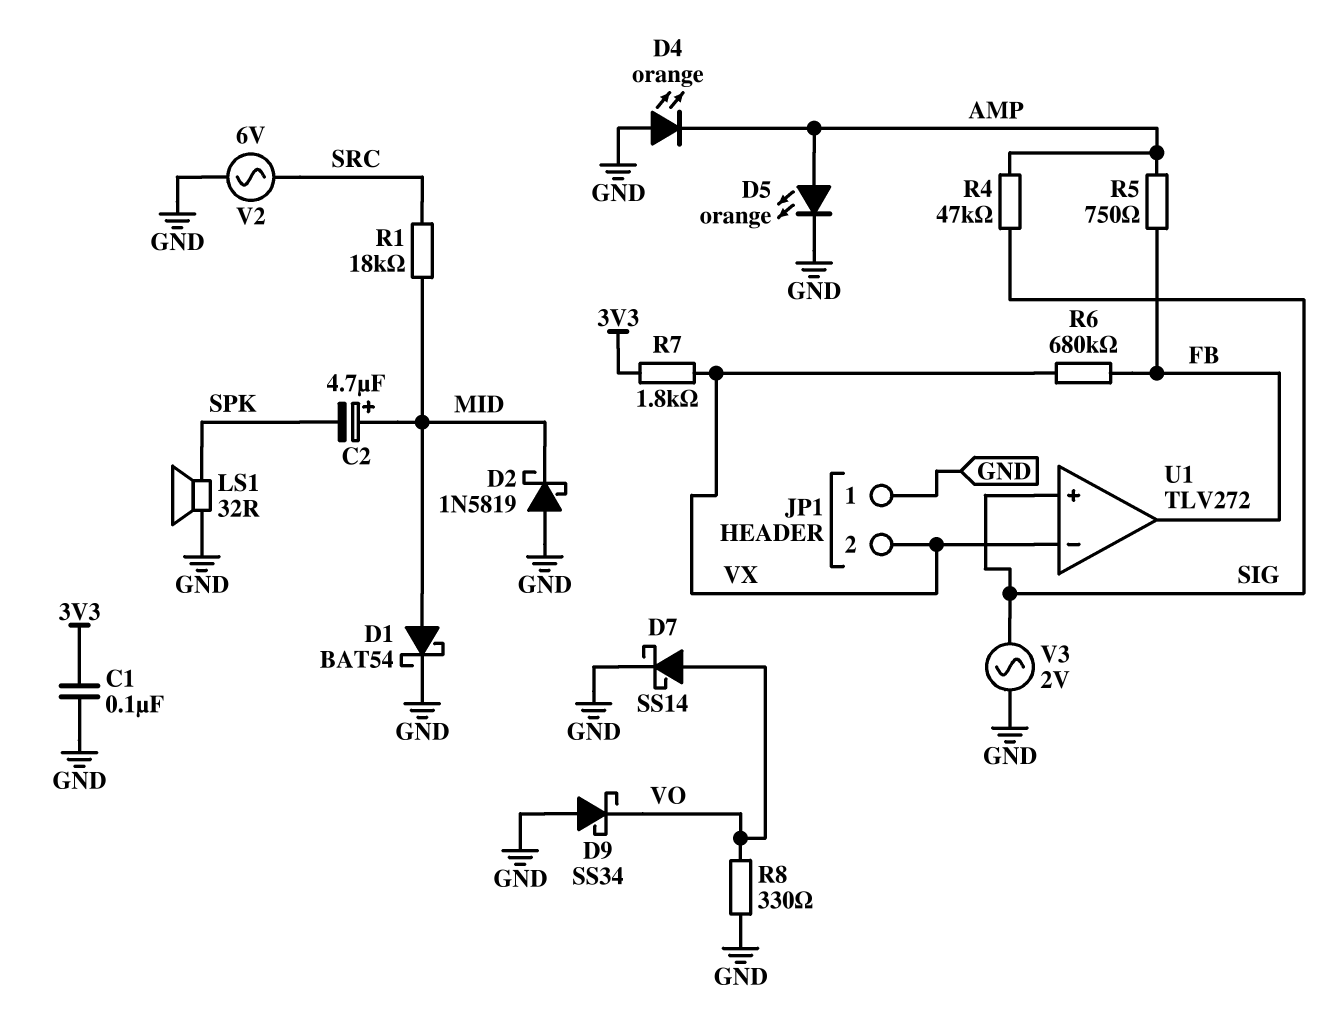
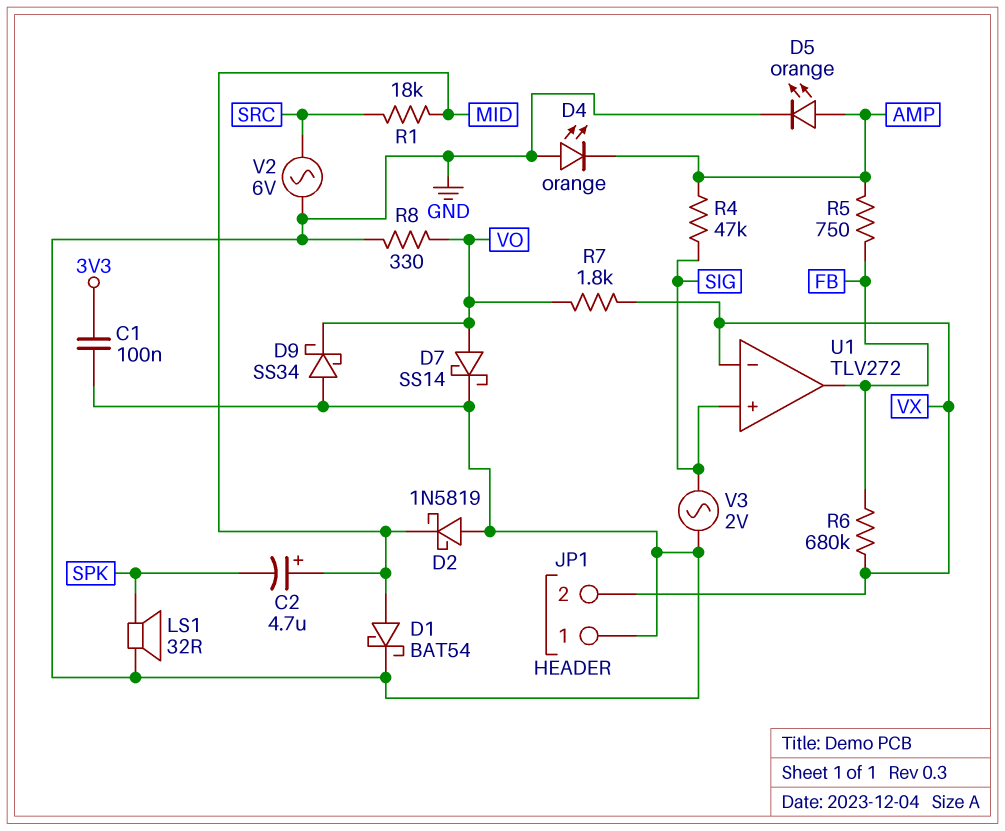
R7: 1.8k (3V3, VX) -> 1.8k (VO, VX)

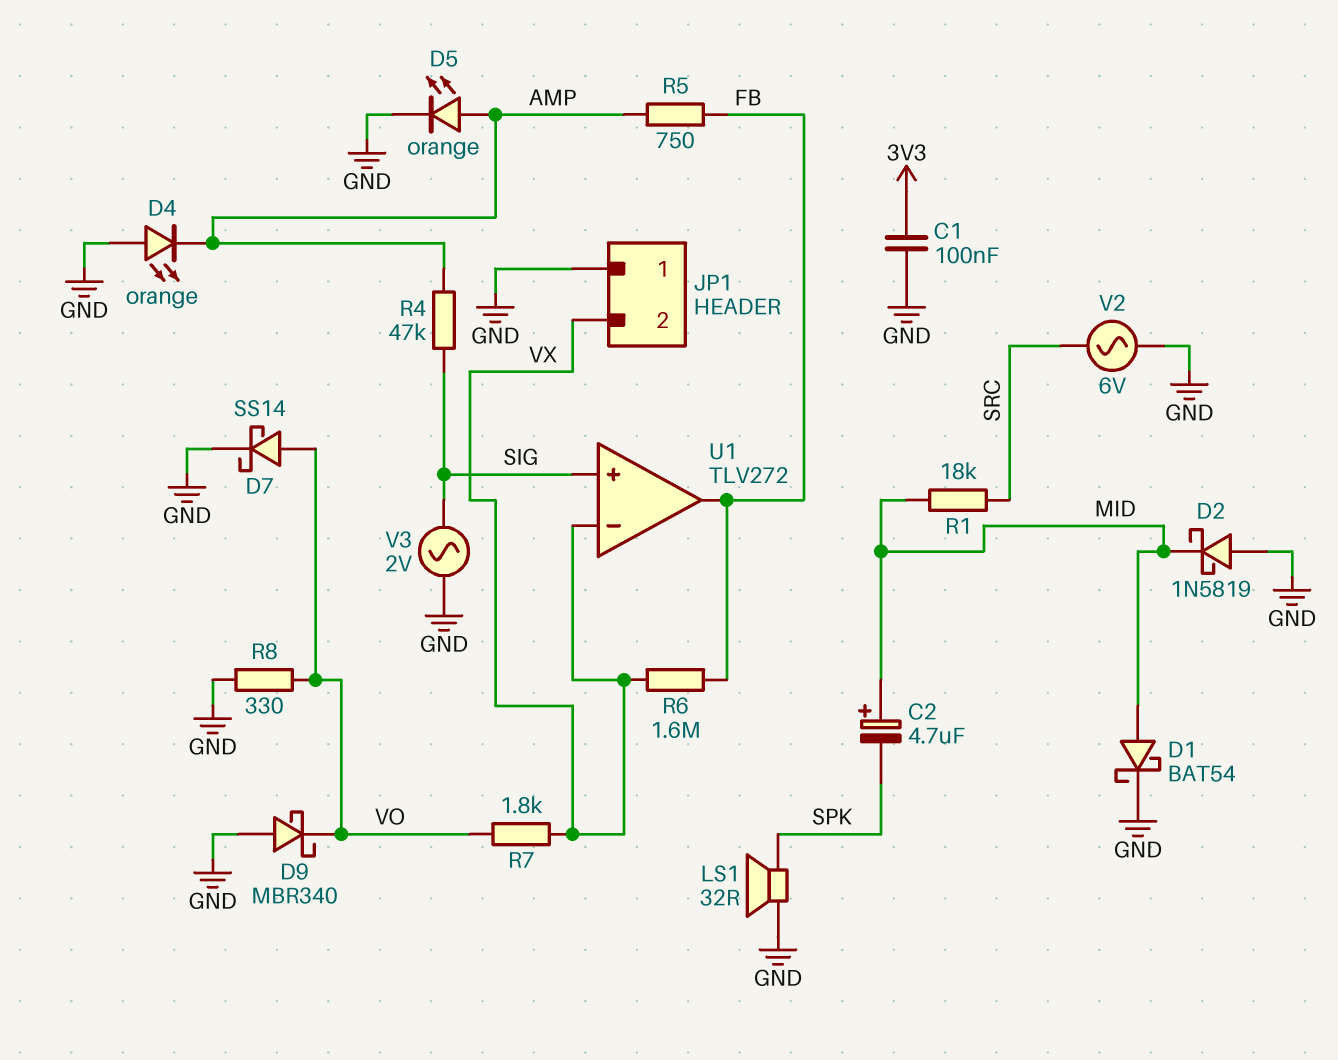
D9: schottky SS34 (A GND, K VO) -> schottky MBR340 (A GND, K VO)
R6: 680k (FB, VX) -> 1.6M (FB, VX)

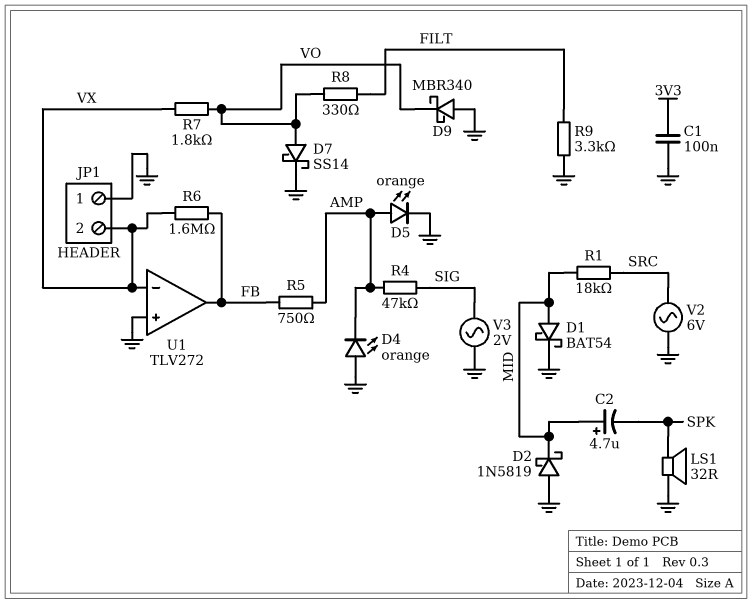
R8: 330 (GND, VO) -> 330 (FILT, VO)
R9: none -> 3.3k (FILT, GND)
U1 pin in+: SIG -> GND

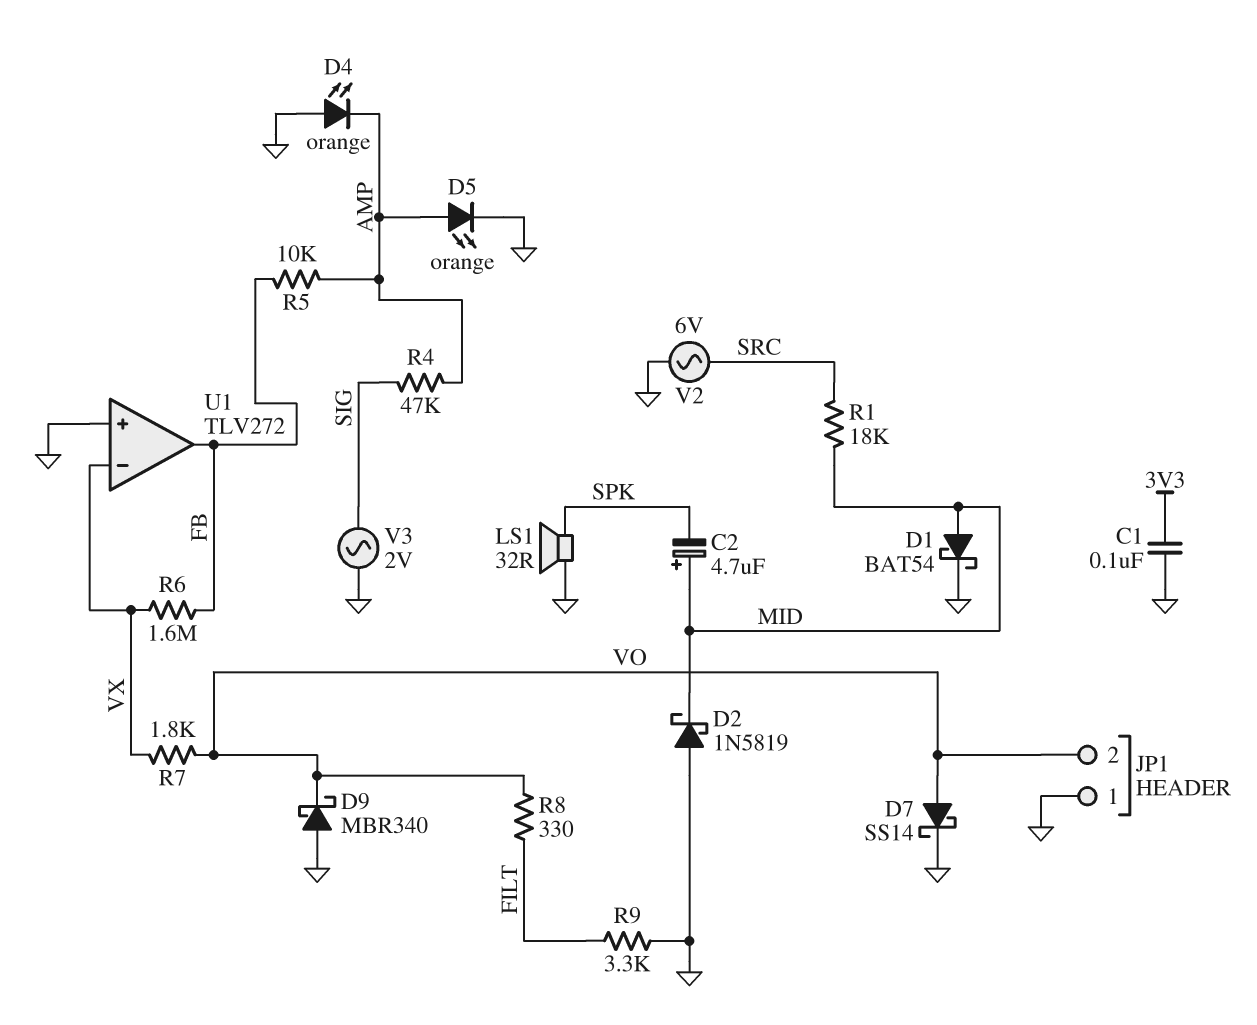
JP1 pin 2: VX -> VO
R5: 750 (AMP, FB) -> 10k (AMP, FB)

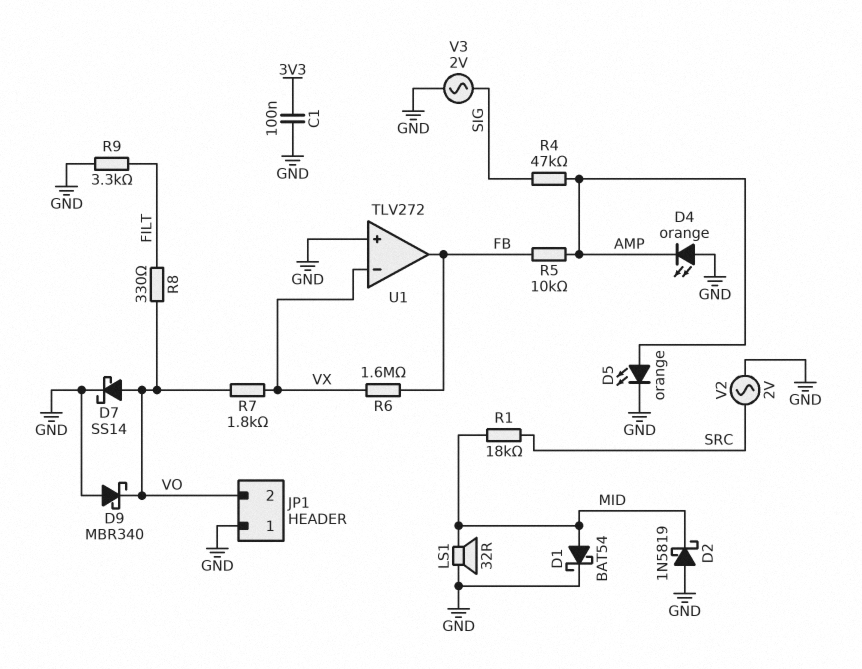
C2: 4.7uF (plus MID, minus SPK) -> none
LS1: speaker 32R (GND, SPK) -> speaker 32R (GND, MID)
V2: AC 6V (GND, SRC) -> AC 2V (GND, SRC)

